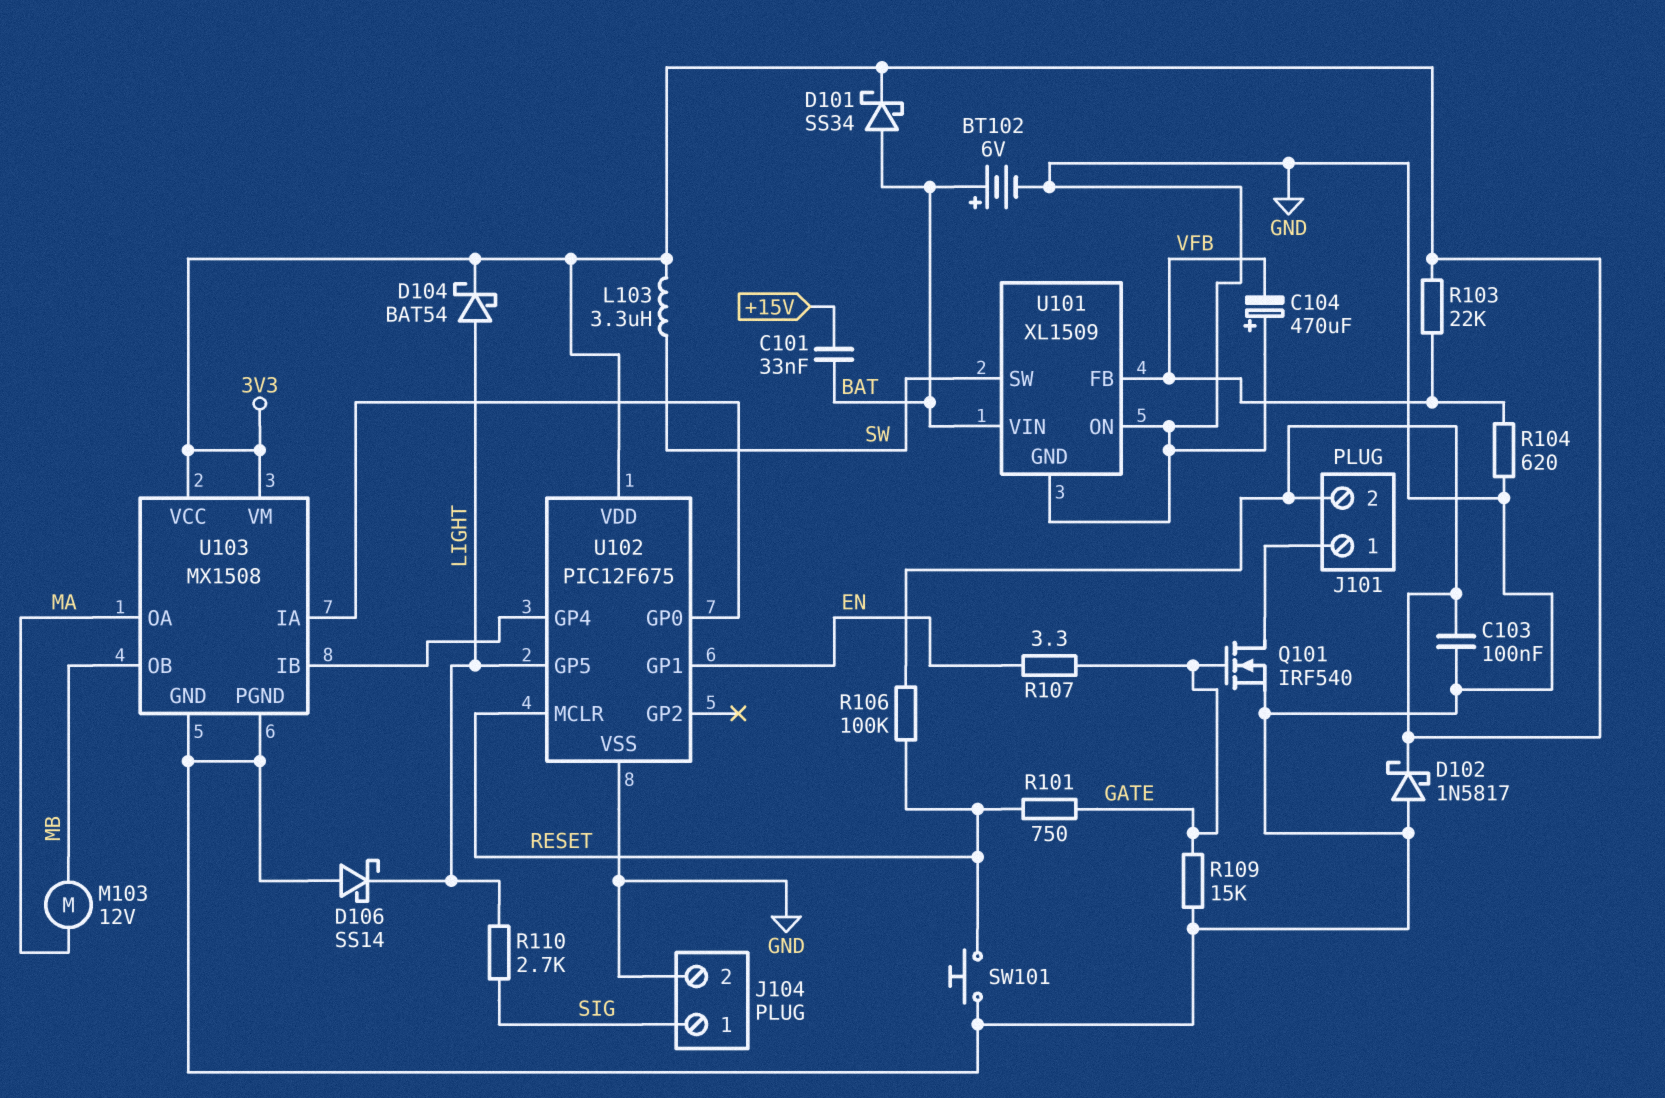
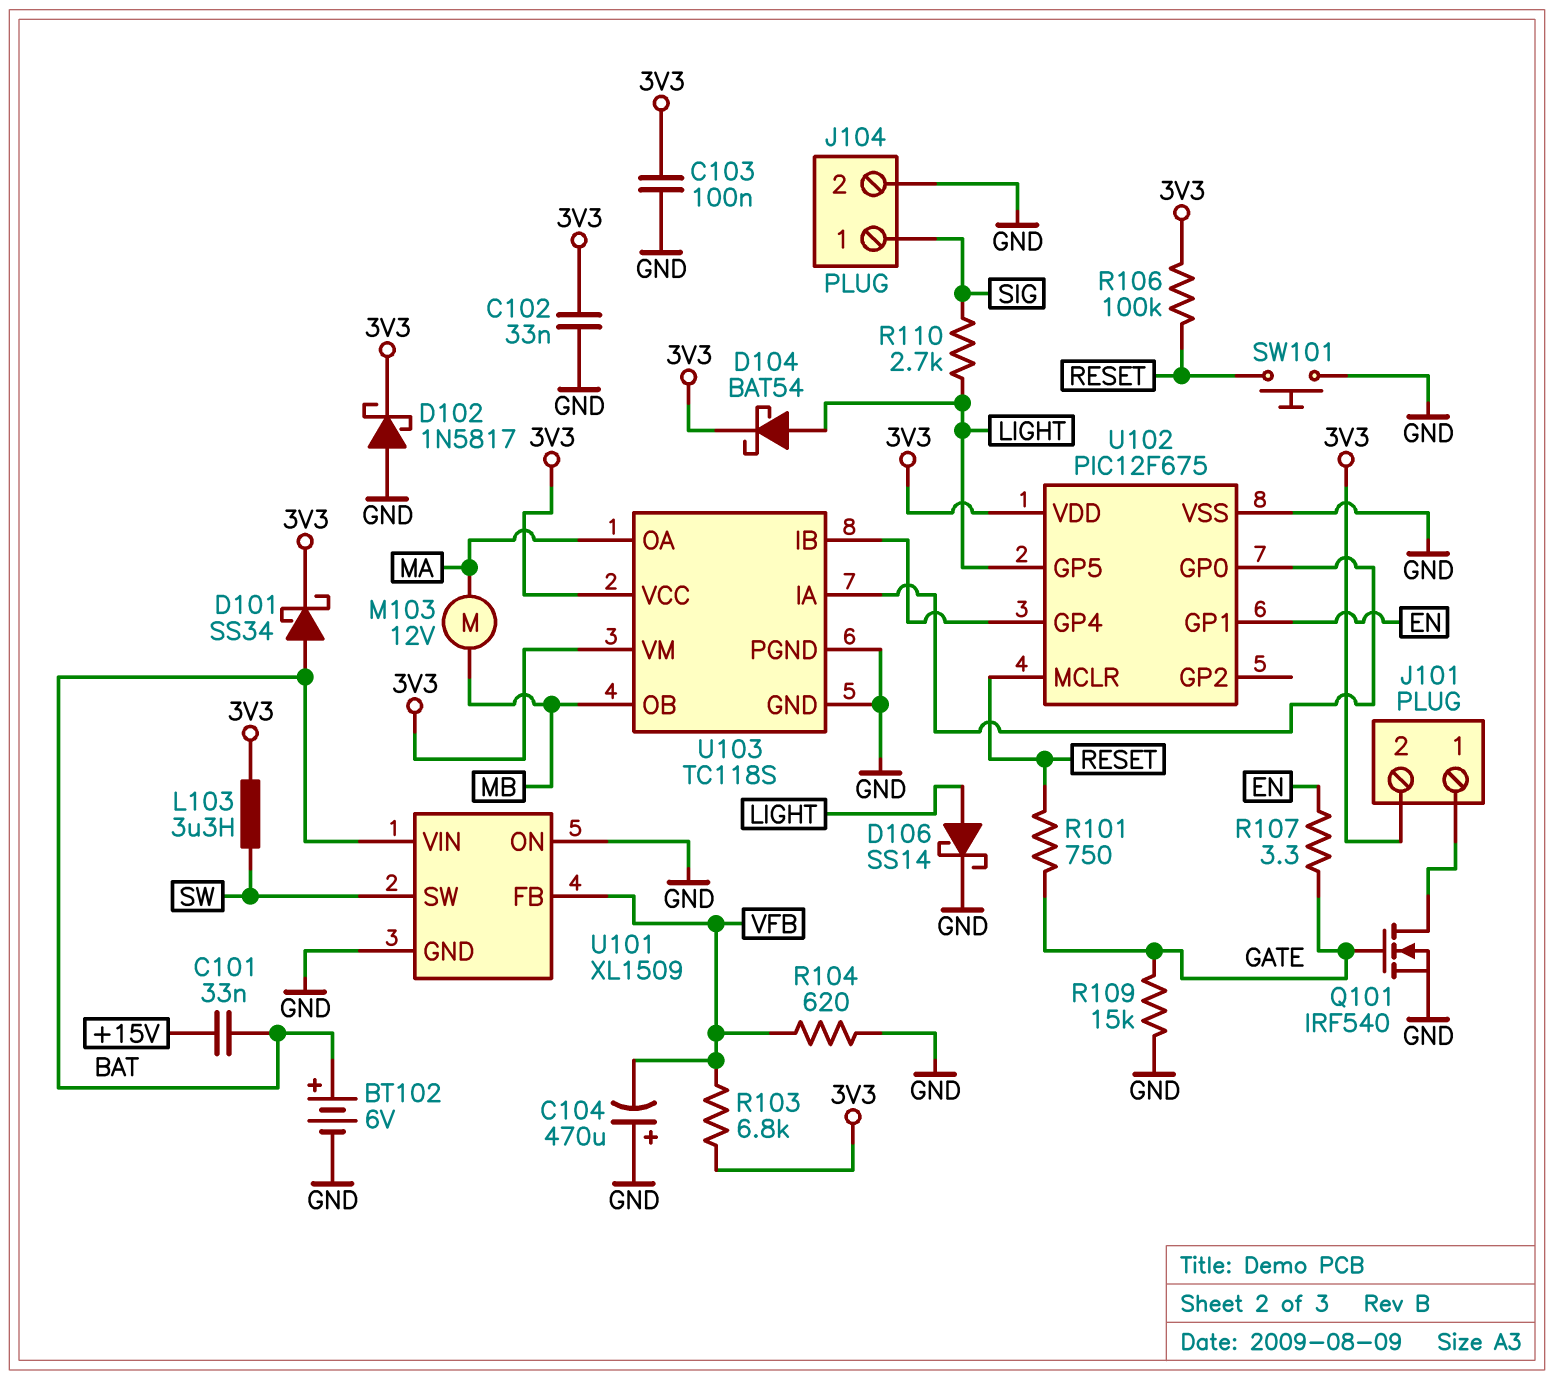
C102: none -> 33nF (3V3, GND)
D106: schottky SS14 (A GND, K LIGHT) -> schottky SS14 (A LIGHT, K GND)
R103: 22k (3V3, VFB) -> 6.8k (3V3, VFB)
U103: MX1508 -> TC118S

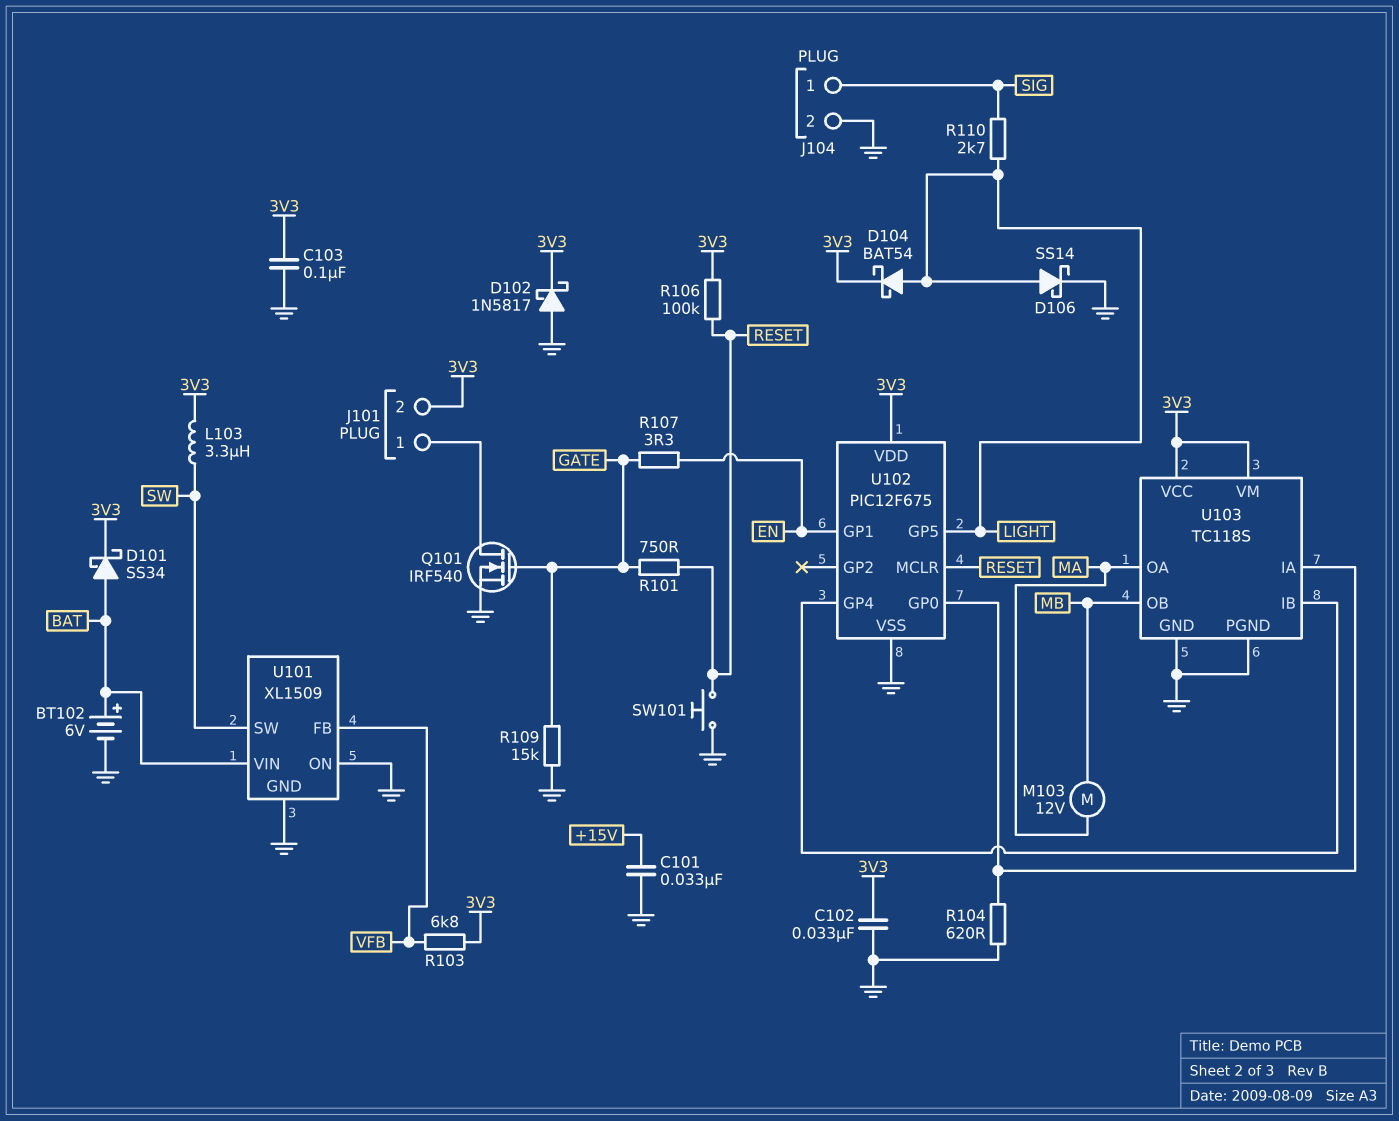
C101: 33nF (+15V, BAT) -> 33nF (+15V, GND)
C104: 470uF (plus GND, minus VFB) -> none
R104: 620 (GND, VFB) -> 620 (GND, U102/GP0)

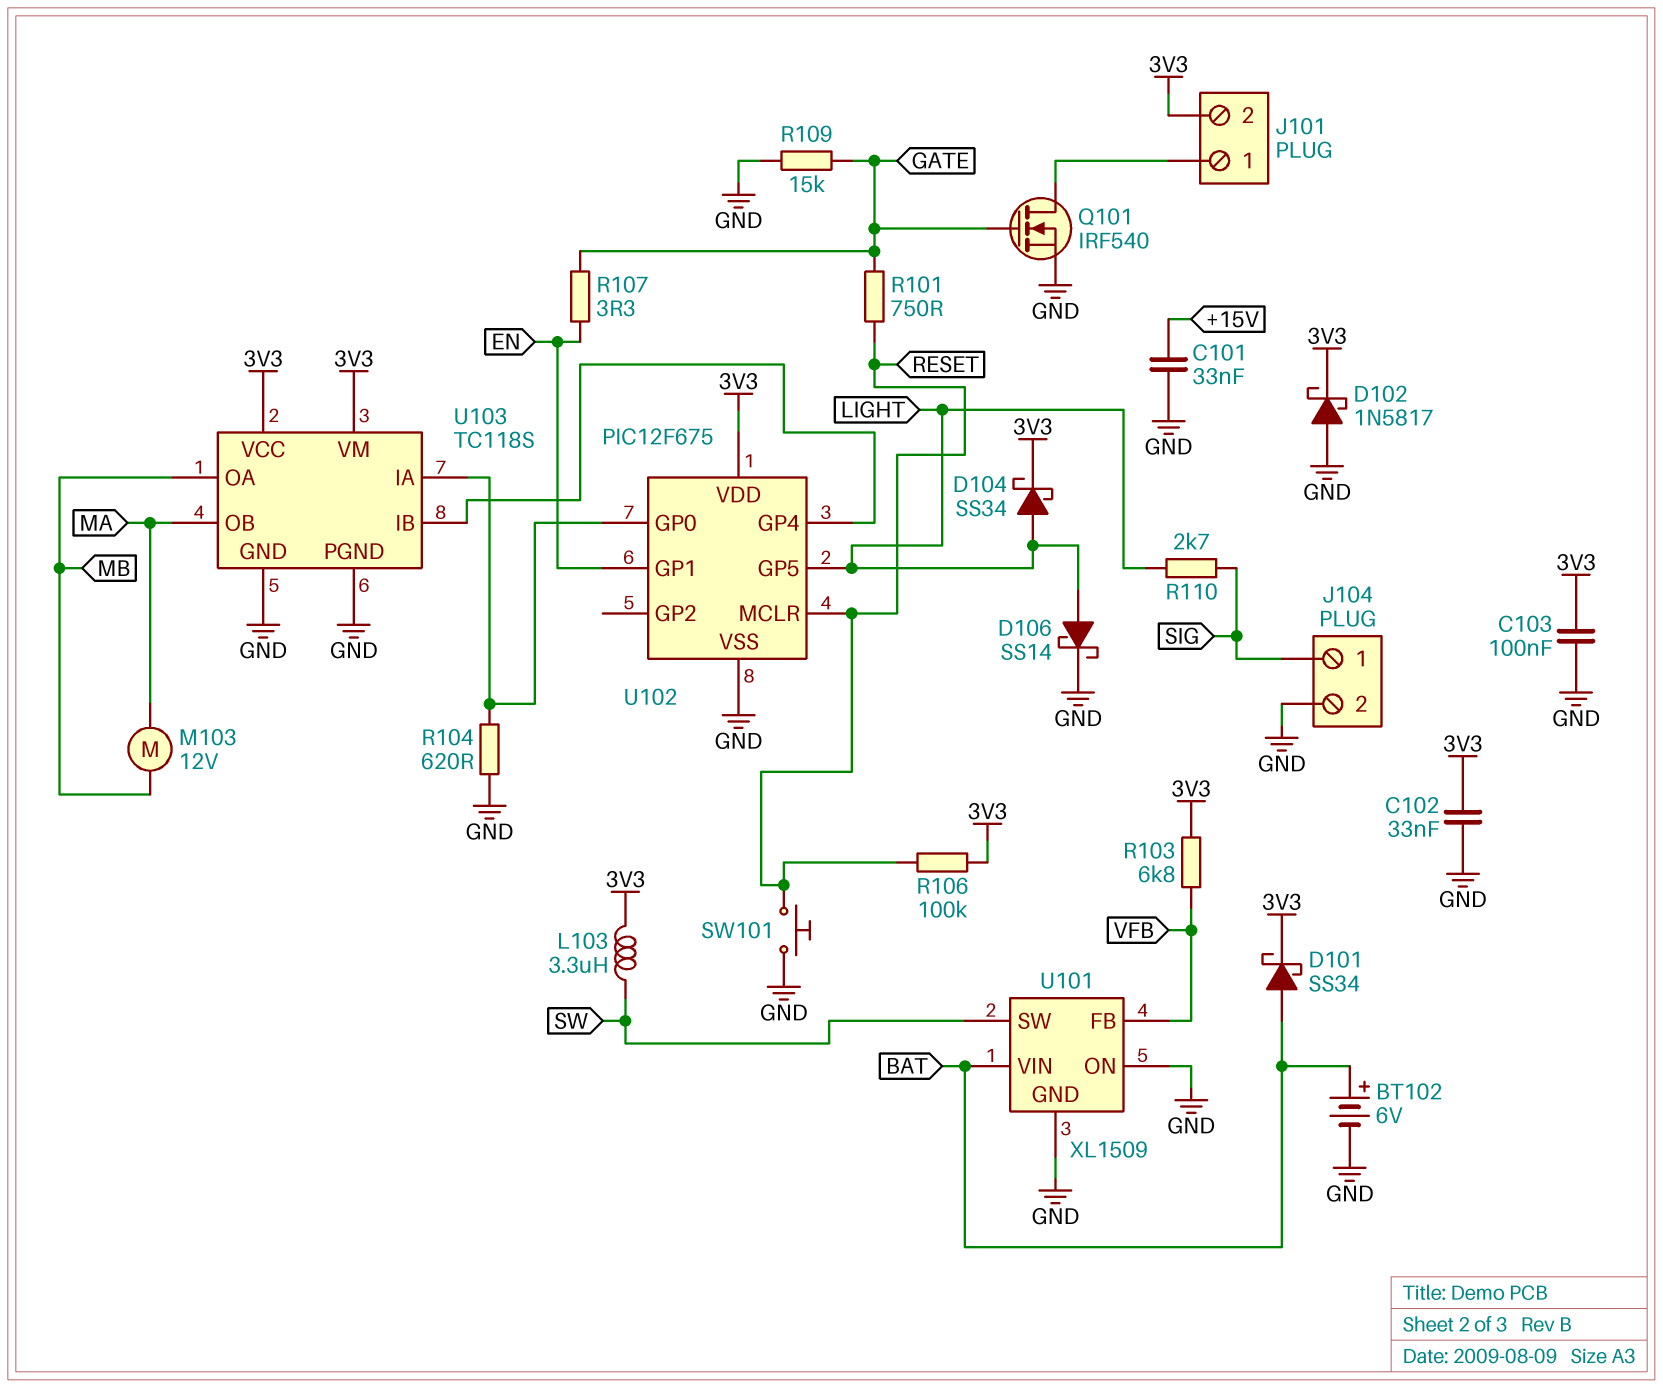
D104: schottky BAT54 (A LIGHT, K 3V3) -> schottky SS34 (A LIGHT, K 3V3)
U103 pin OA: MA -> MB
U103 pin OB: MB -> MA

